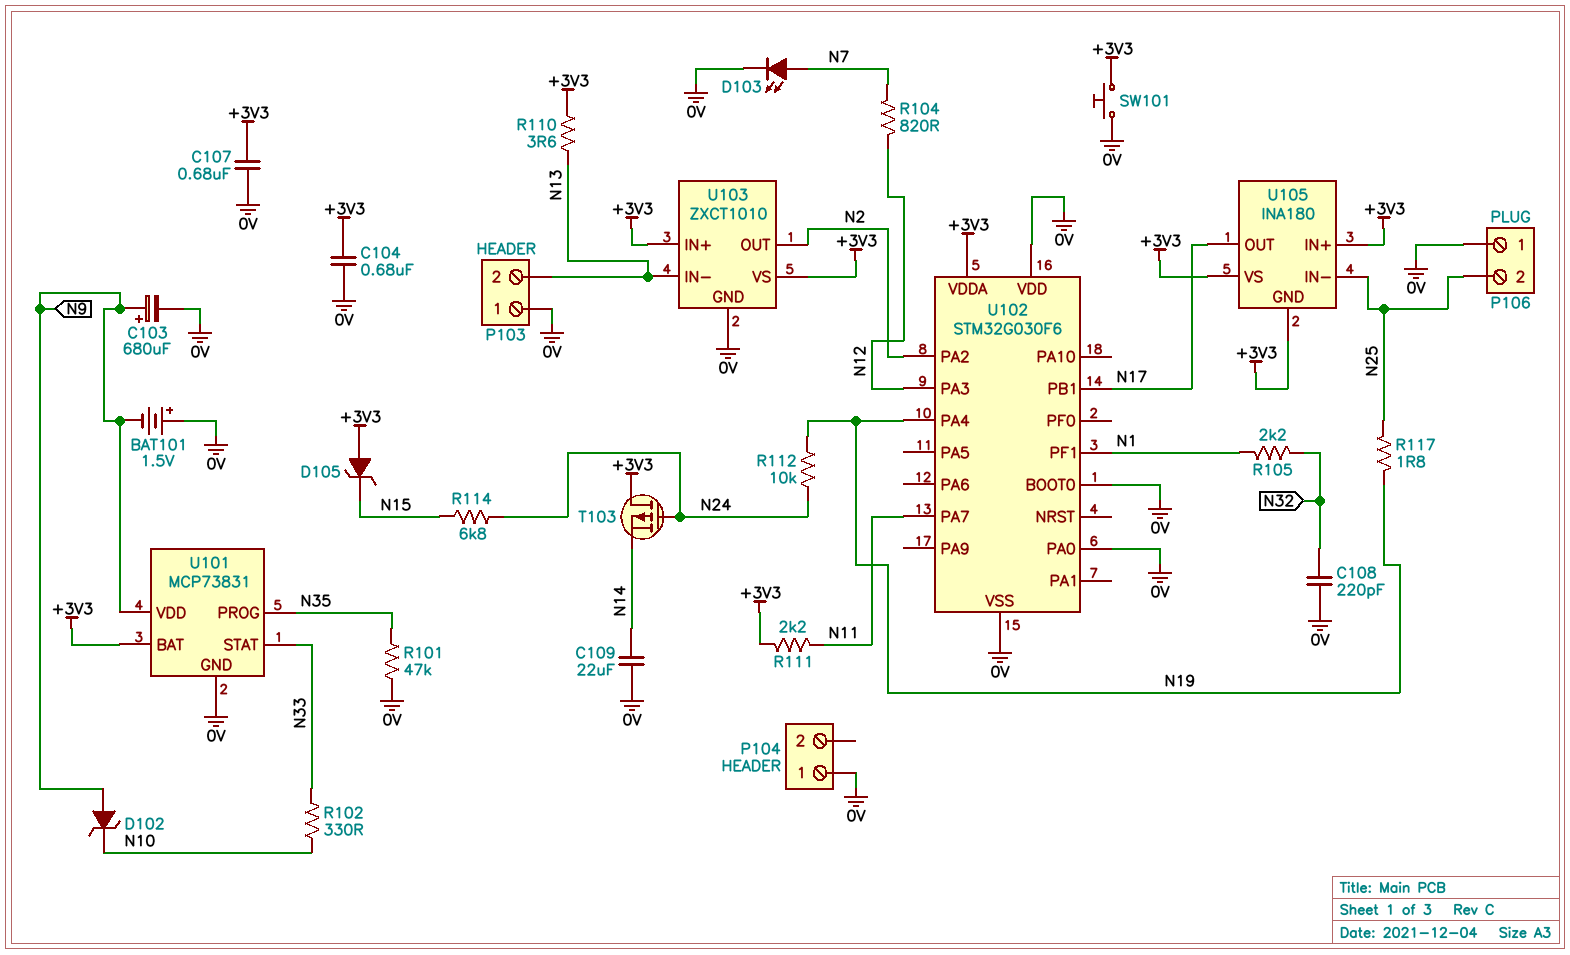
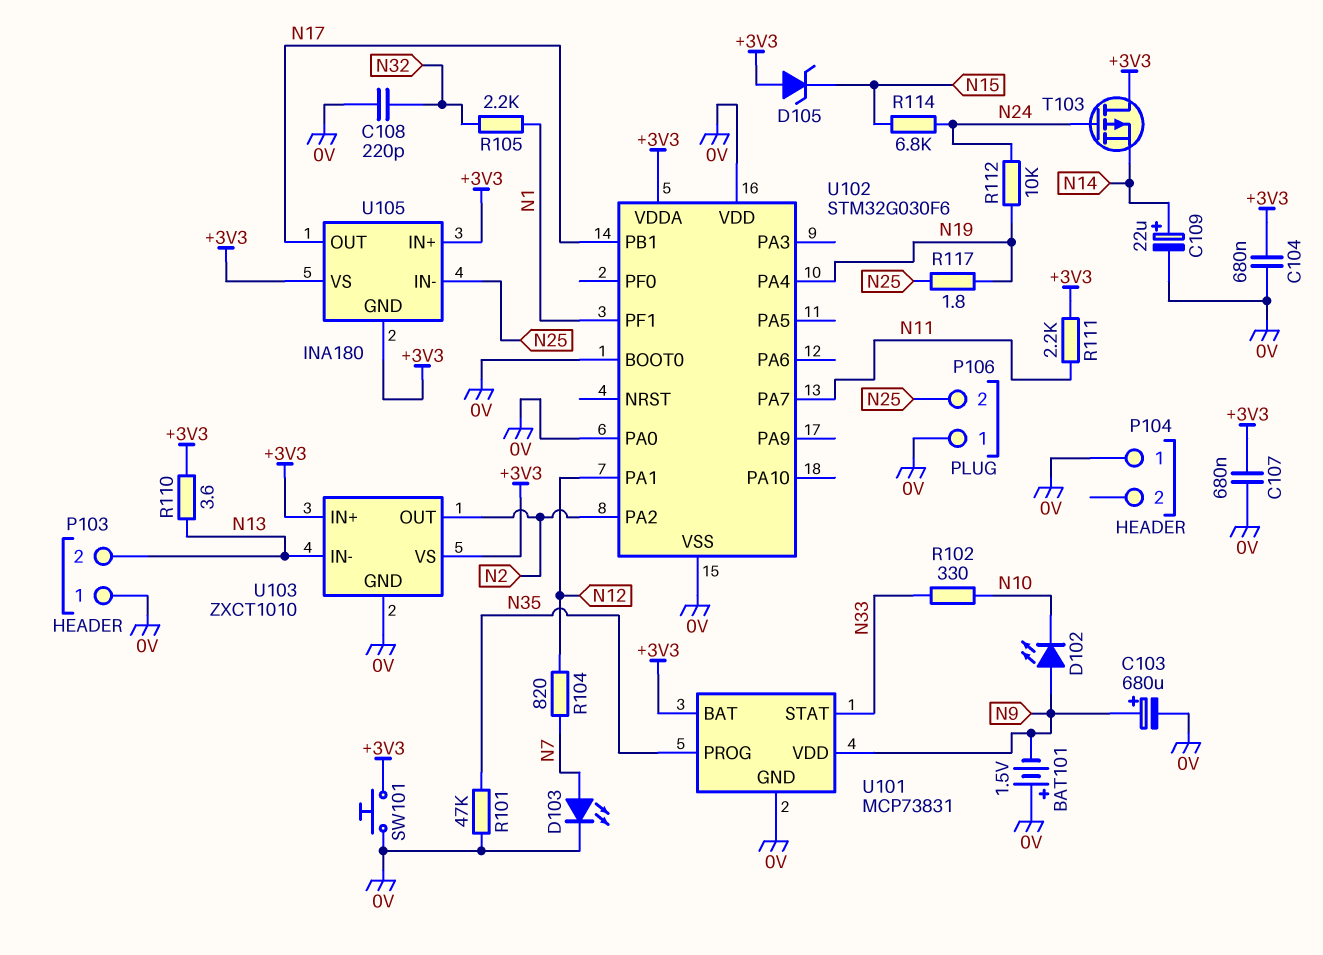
C109: 22uF (0V, N14) -> 22uF (plus N14, minus 0V)
D102: zener (A N9, K N10) -> LED (A N9, K N10)
U102 pin PA1: none -> N12
U102 pin PA3: N12 -> none

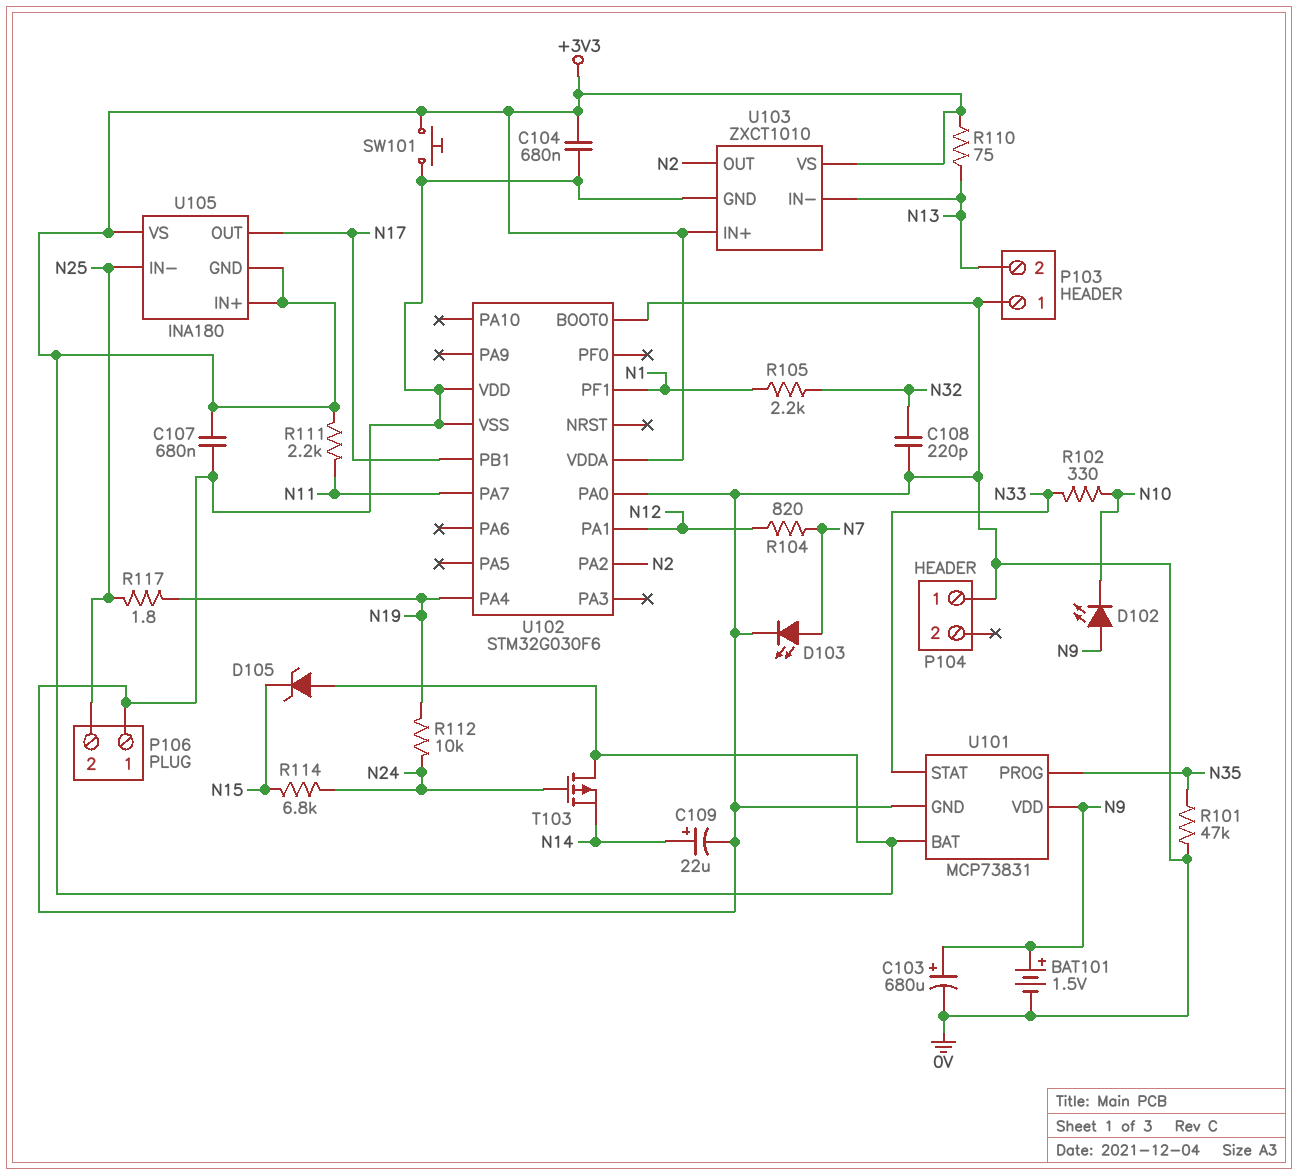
BAT101: 1.5V (plus 0V, minus N9) -> 1.5V (plus N9, minus 0V)
R110: 3.6 (+3V3, N13) -> 75 (+3V3, N13)

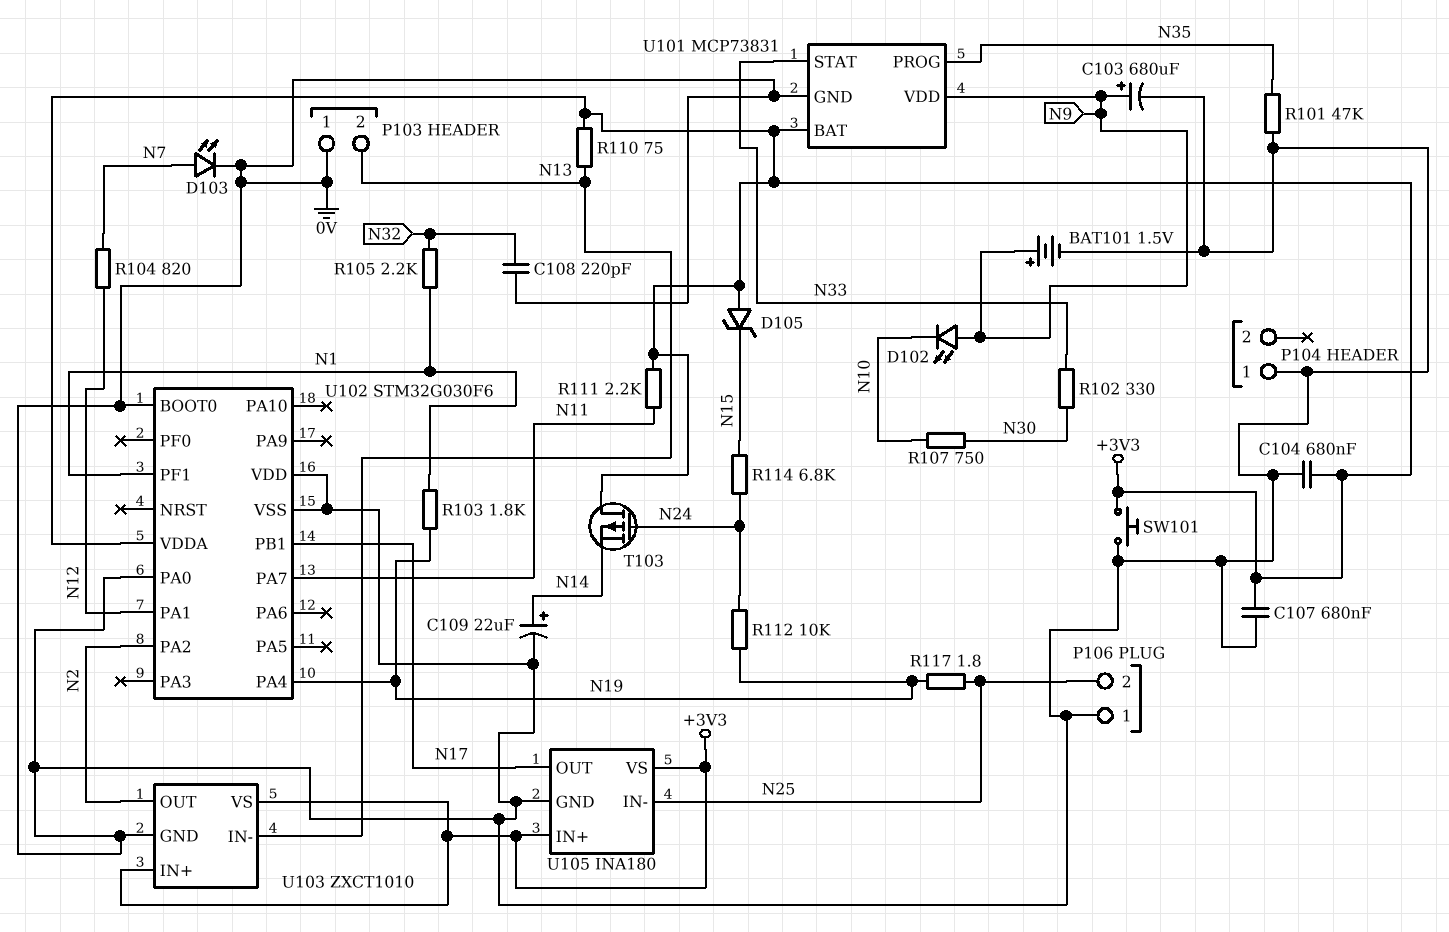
R102: 330 (N10, N33) -> 330 (N30, N33)
R103: none -> 1.8k (N1, N19)
R107: none -> 750 (N10, N30)
U105 pin GND: +3V3 -> 0V

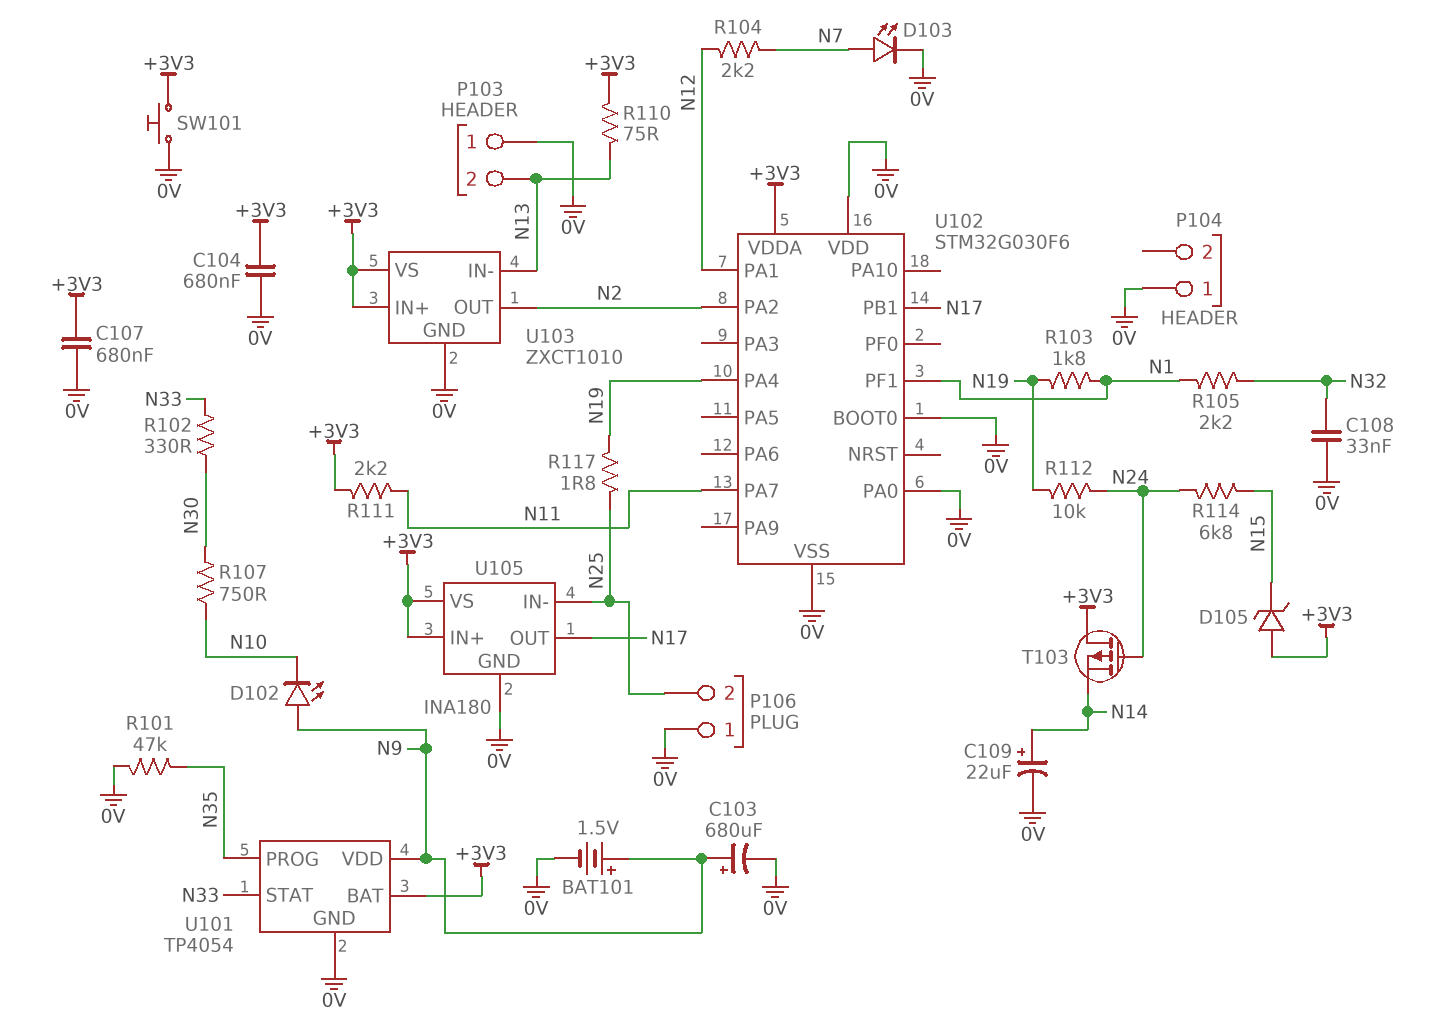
C108: 220pF (0V, N32) -> 33nF (0V, N32)
R104: 820 (N7, N12) -> 2.2k (N7, N12)
U101: MCP73831 -> TP4054

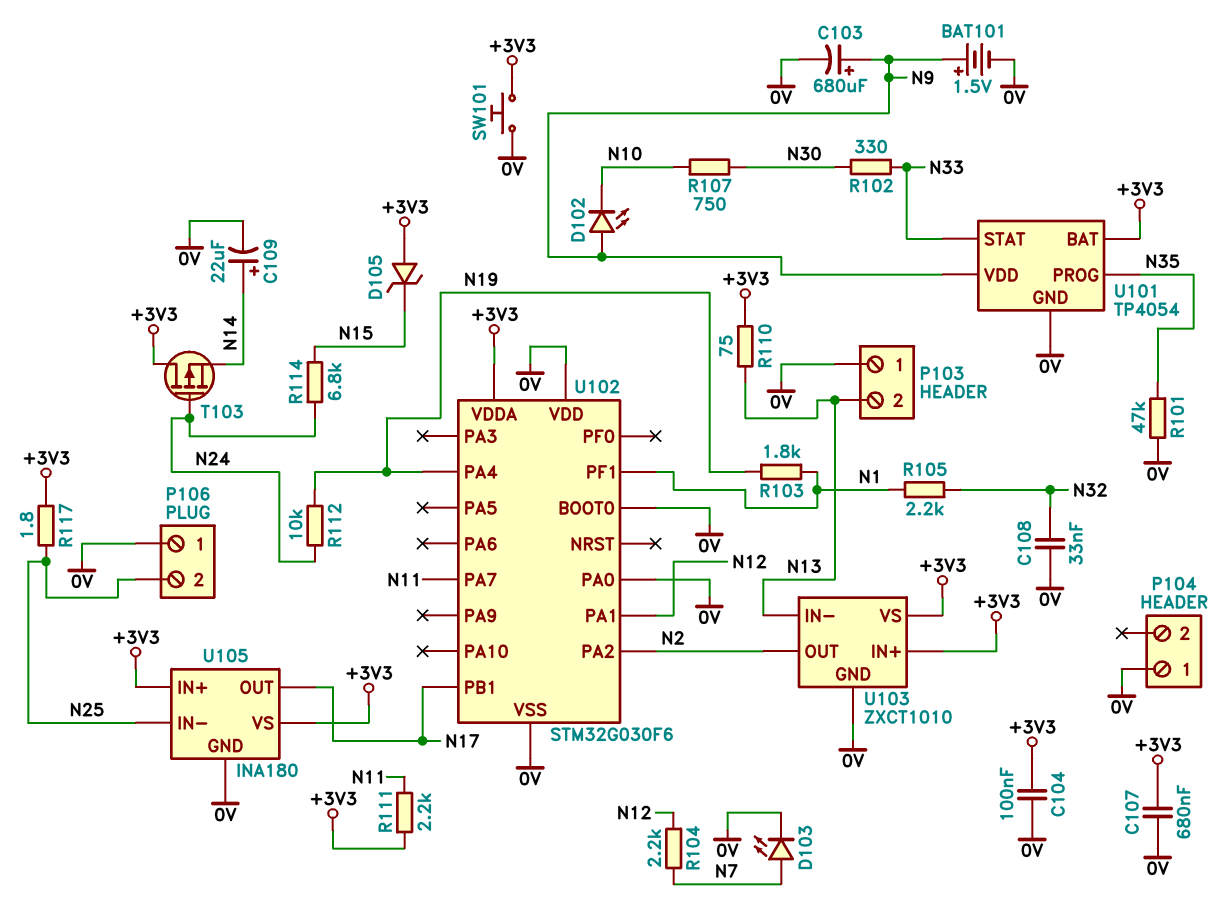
C104: 680nF (+3V3, 0V) -> 100nF (+3V3, 0V)
R117: 1.8 (N19, N25) -> 1.8 (+3V3, N25)

